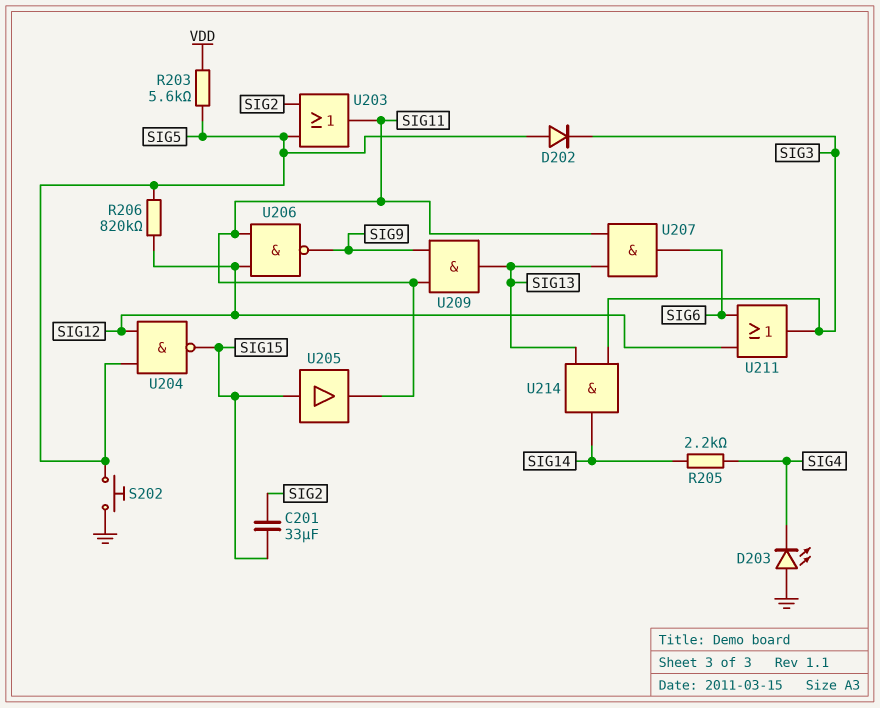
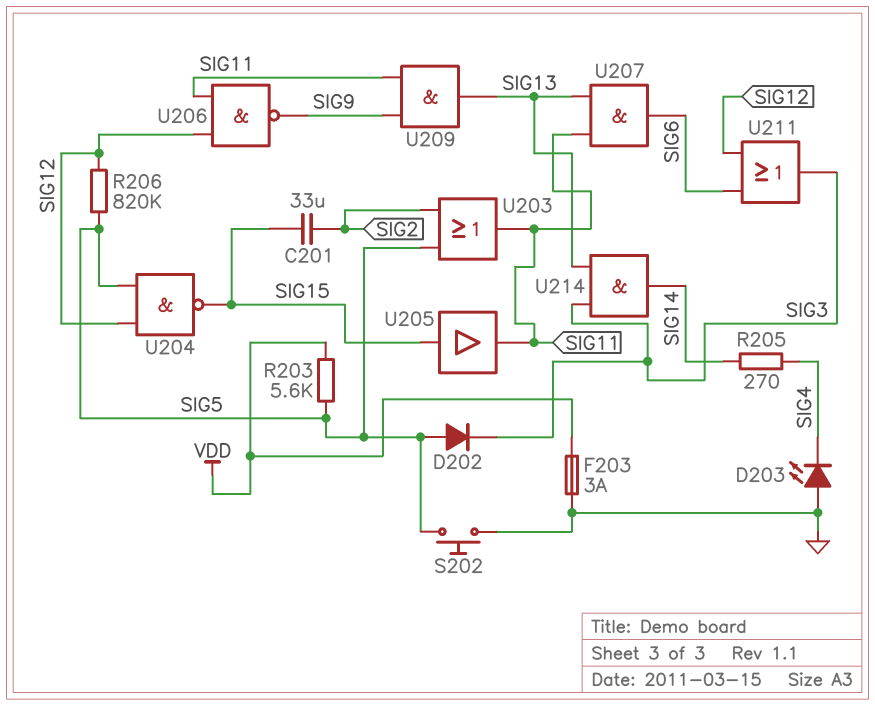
F203: none -> 3A (GND, VDD)
R205: 2.2k (SIG4, SIG14) -> 270 (SIG4, SIG14)

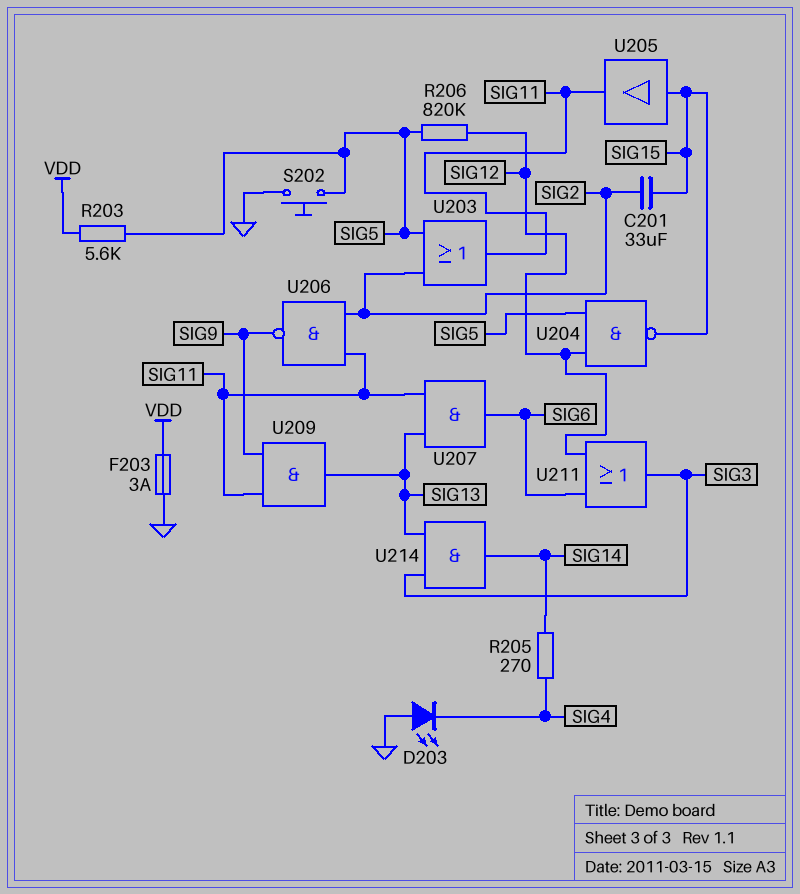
D202: diode (A SIG5, K SIG3) -> none
U206: NAND (in SIG11, in SIG12, out SIG9) -> NAND (in SIG2, in SIG11, out SIG9)

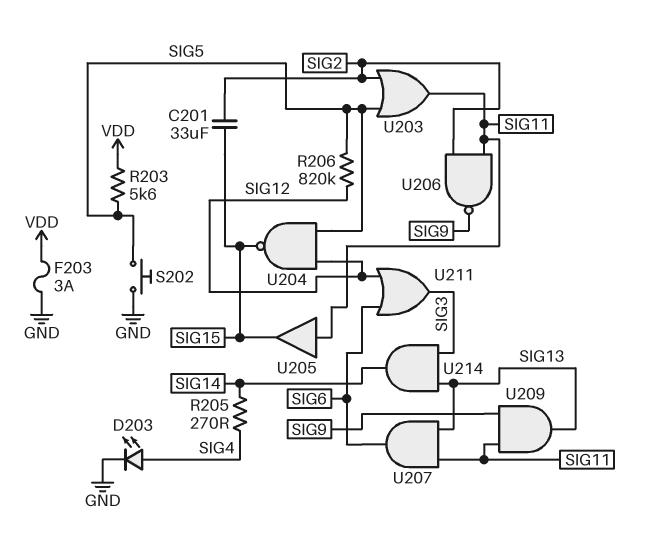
D203: LED (A GND, K SIG4) -> LED (A SIG4, K GND)
U205: buffer (in SIG15, out SIG11) -> buffer (in SIG11, out SIG15)

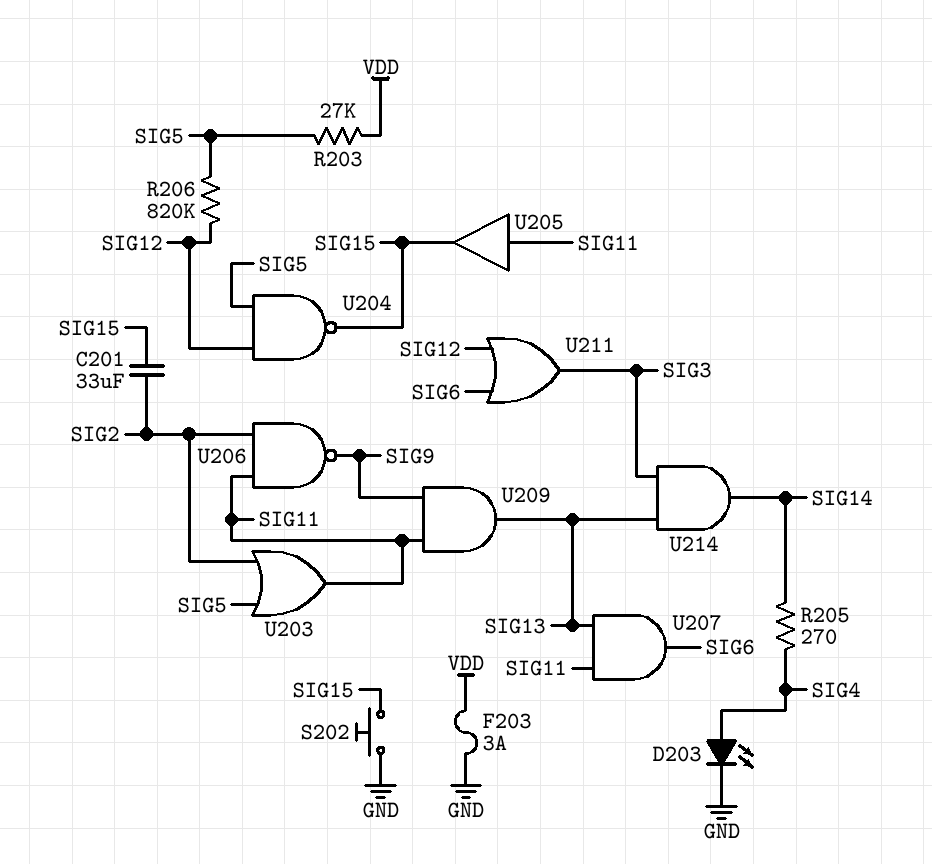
R203: 5.6k (SIG5, VDD) -> 27k (SIG5, VDD)
S202: button (GND, SIG5) -> button (GND, SIG15)

